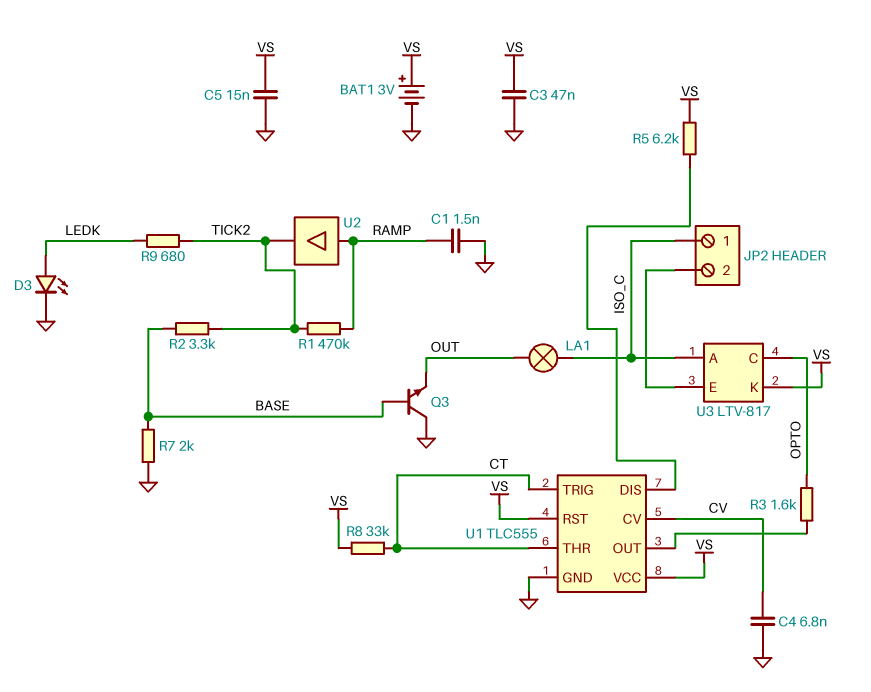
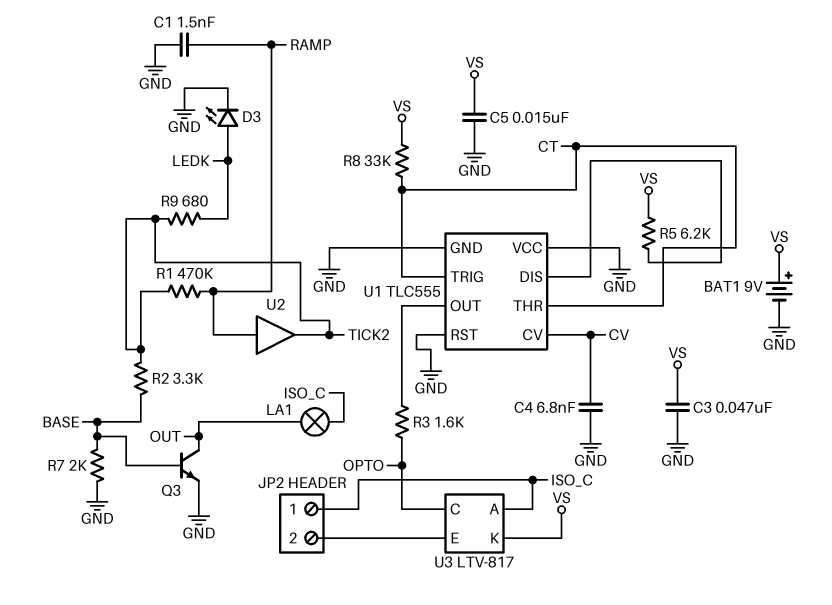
BAT1: 3V (plus VS, minus GND) -> 9V (plus VS, minus GND)
Q3: NPN (B BASE, C GND, E OUT) -> NPN (B BASE, C OUT, E GND)
U1 pin RST: VS -> GND
U1 pin VCC: VS -> GND

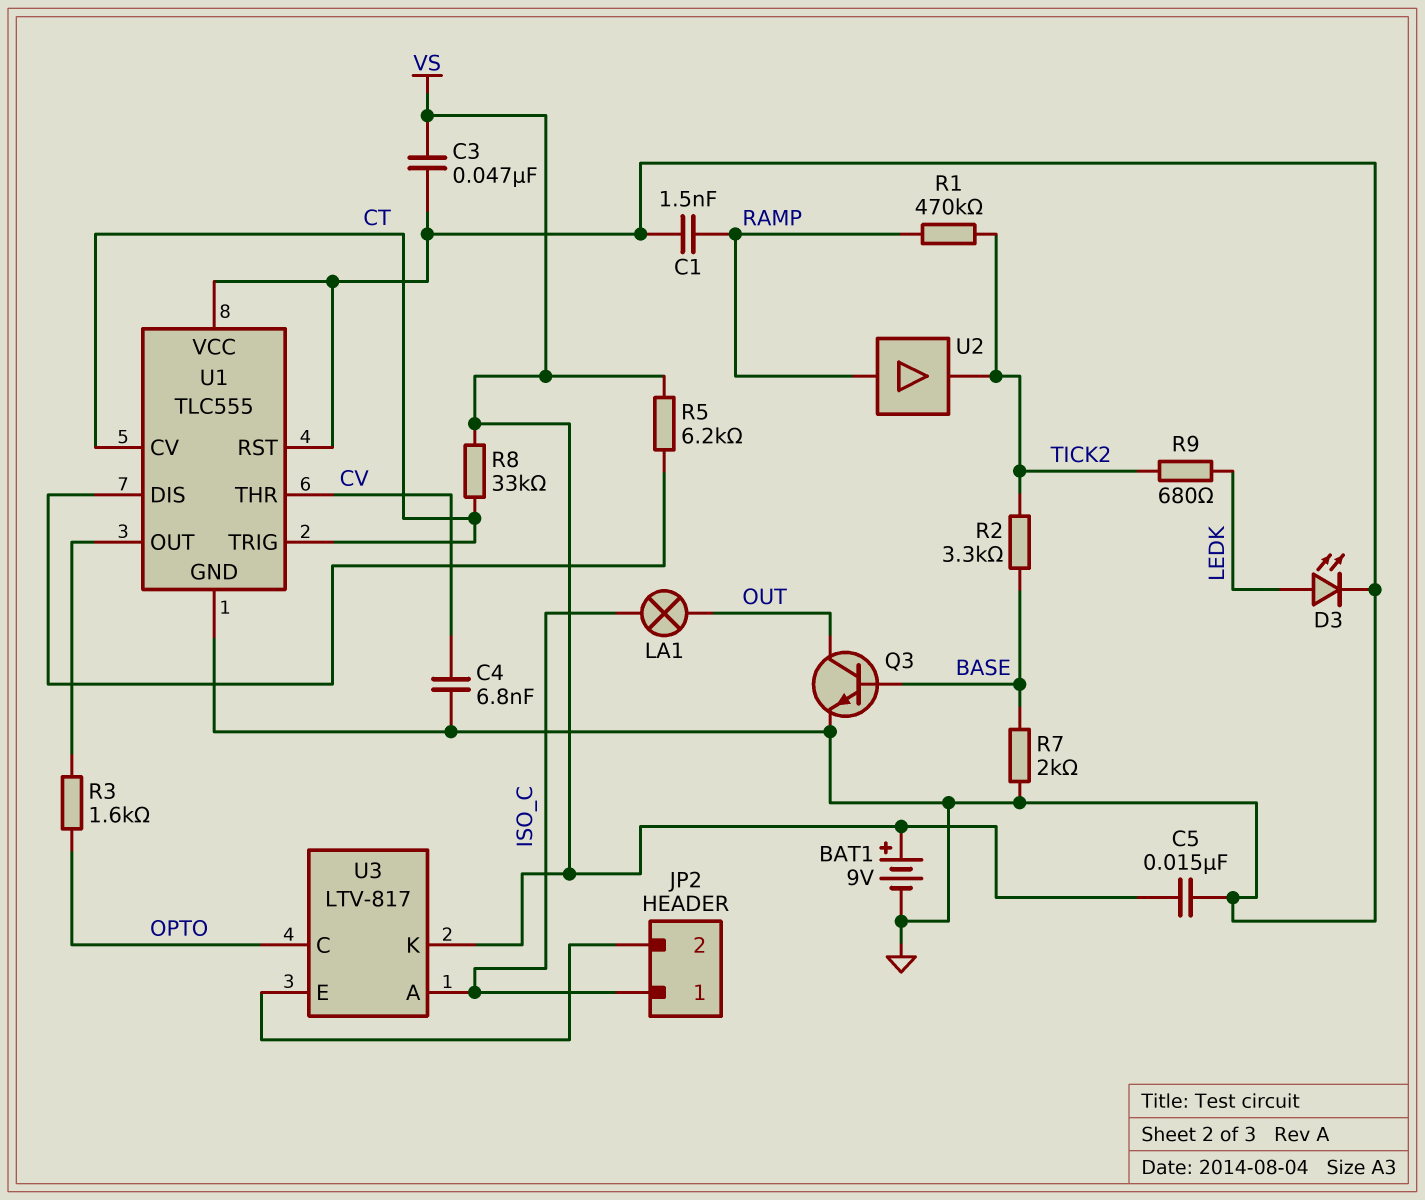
U1 pin CV: CV -> CT
U1 pin THR: CT -> CV

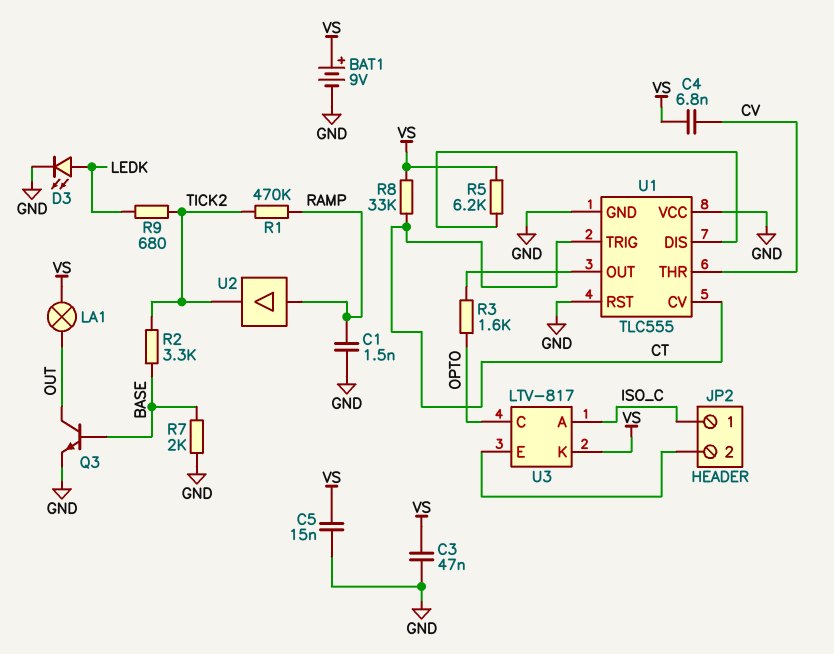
C4: 6.8nF (CV, GND) -> 6.8nF (CV, VS)
LA1: lamp (ISO_C, OUT) -> lamp (OUT, VS)

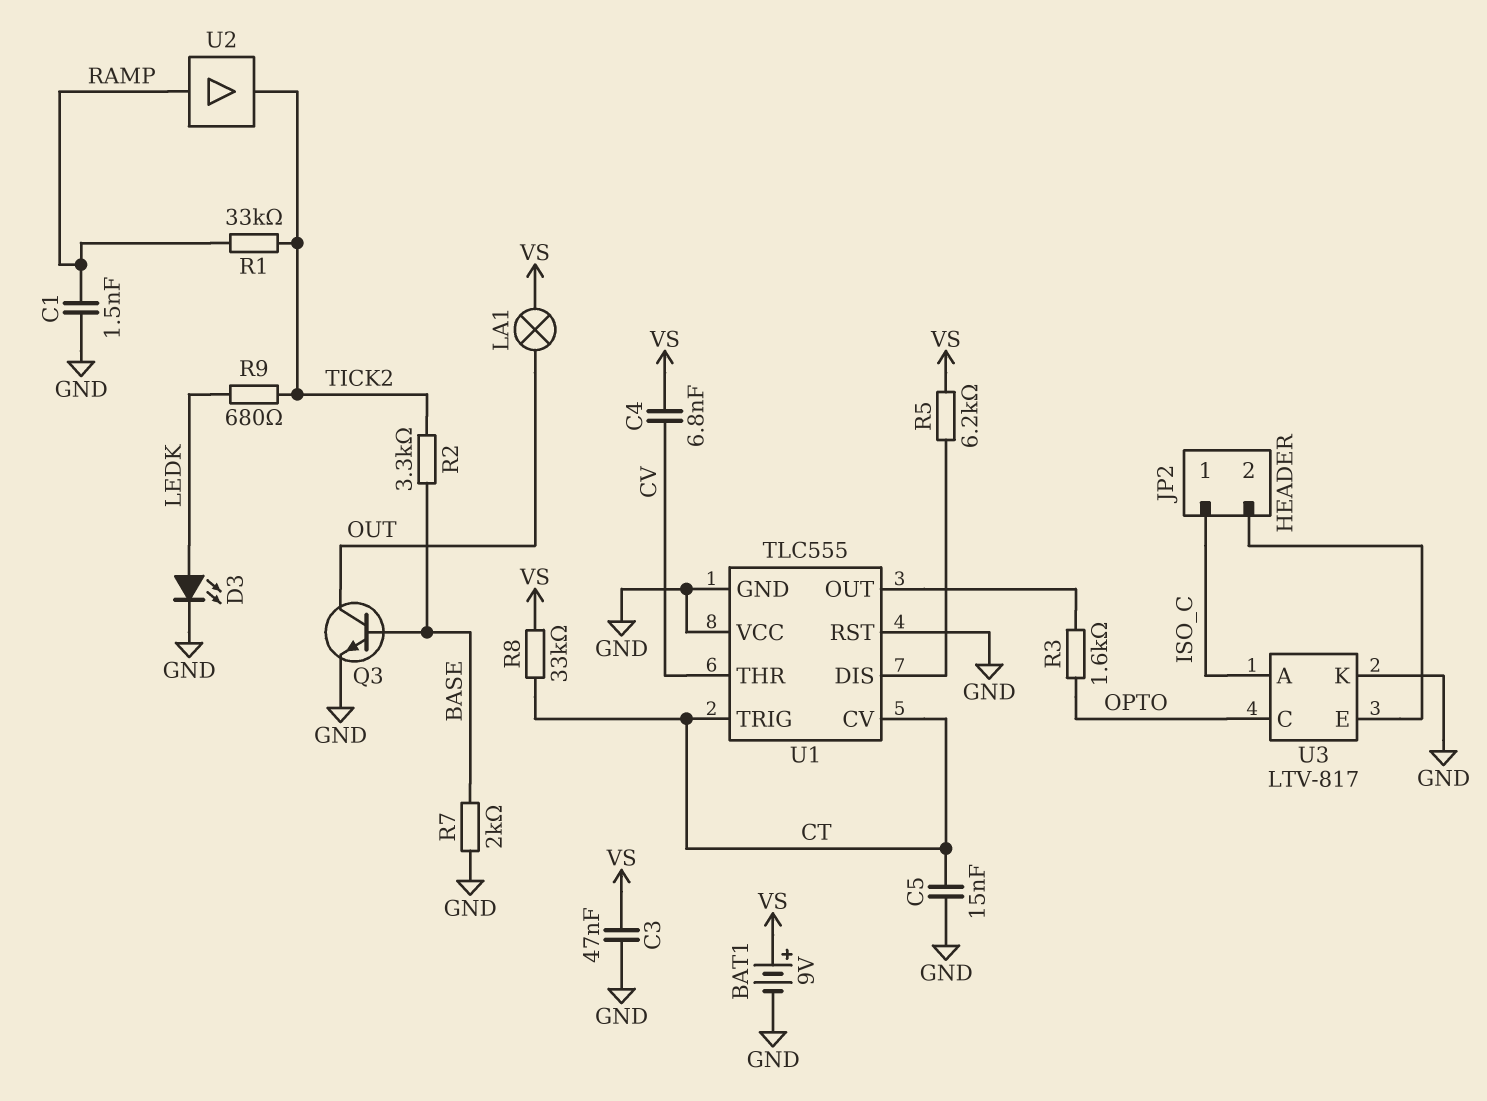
C5: 15nF (GND, VS) -> 15nF (CT, GND)
R1: 470k (RAMP, TICK2) -> 33k (RAMP, TICK2)
U3 pin K: VS -> GND

